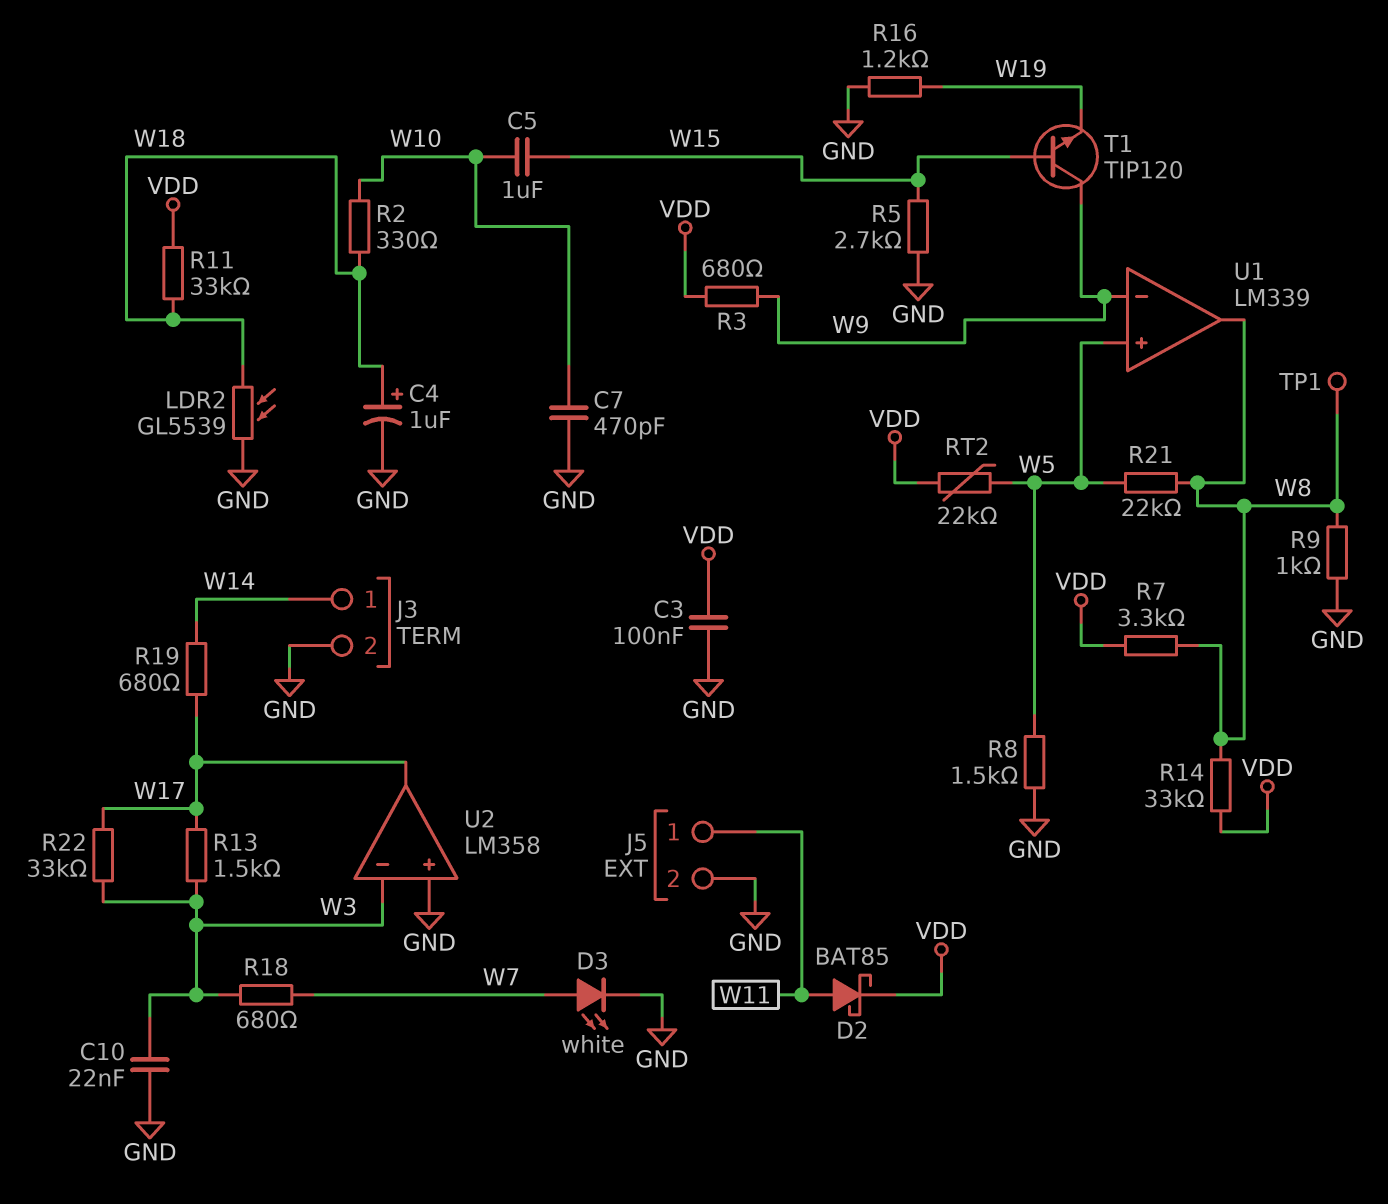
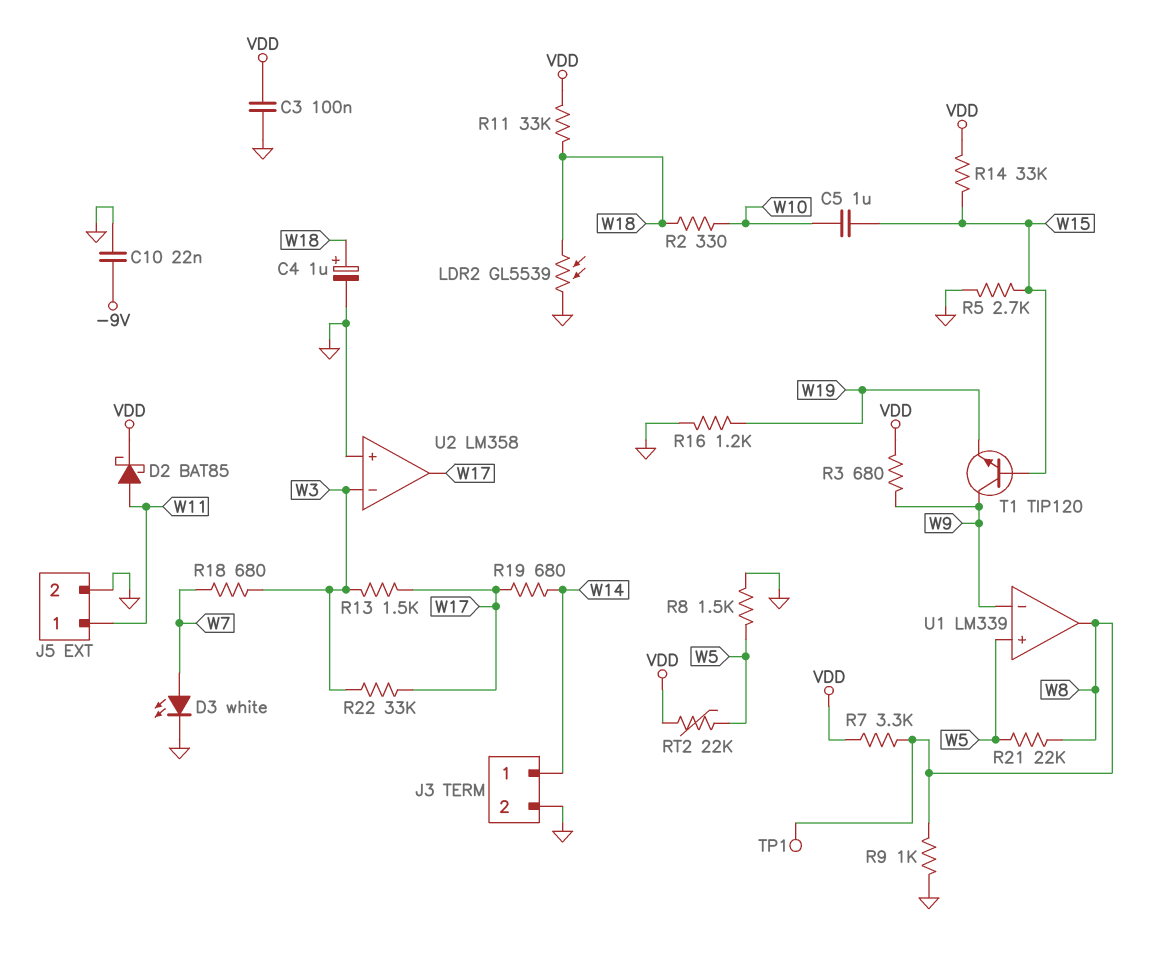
C7: 470pF (GND, W10) -> none
C10: 22nF (GND, W3) -> 22nF (-9V, GND)
R14: 33k (VDD, W8) -> 33k (VDD, W15)

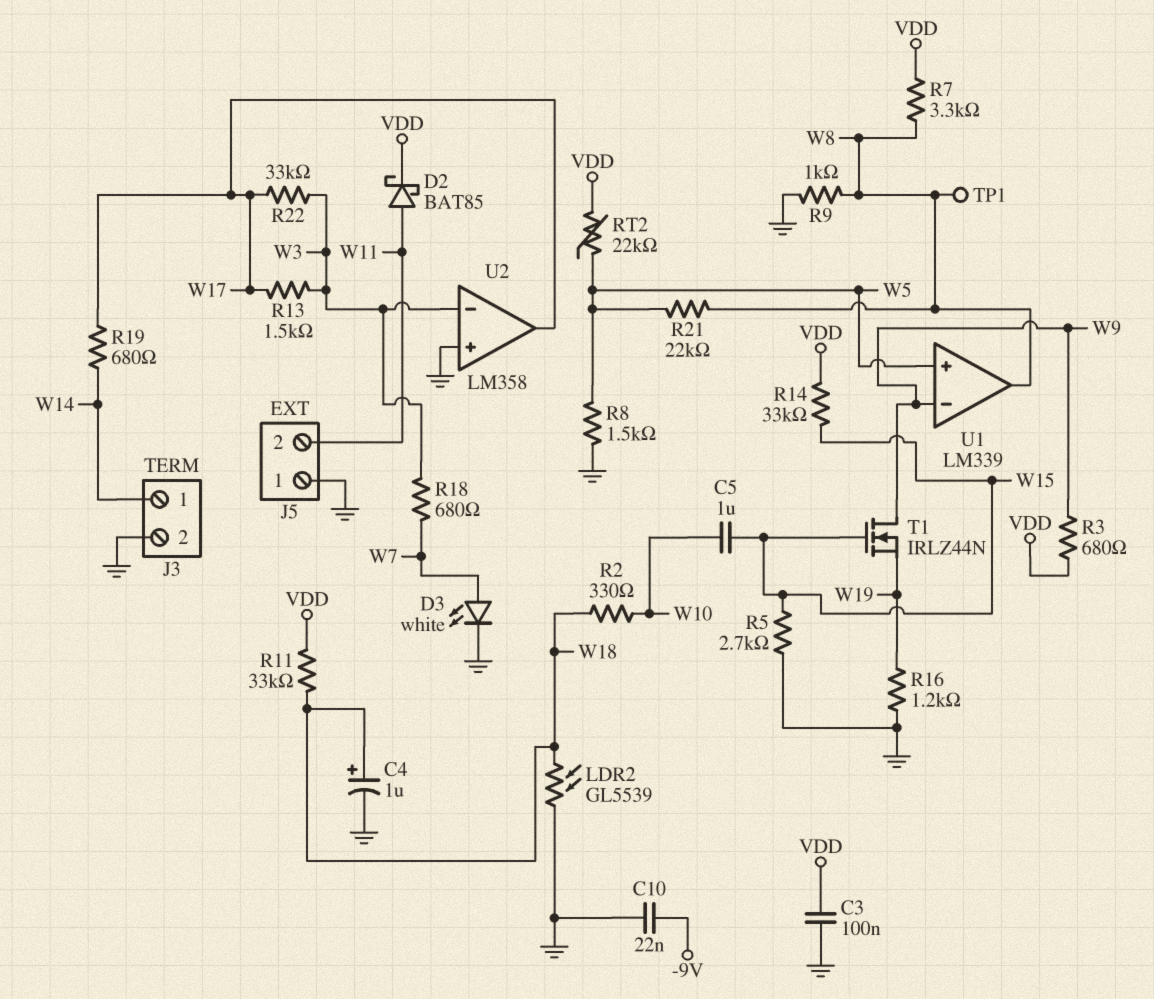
J5 pin 1: W11 -> GND
J5 pin 2: GND -> W11
T1: NPN TIP120 (B W15, C W9, E W19) -> NMOS IRLZ44N (G W15, D W9, S W19)

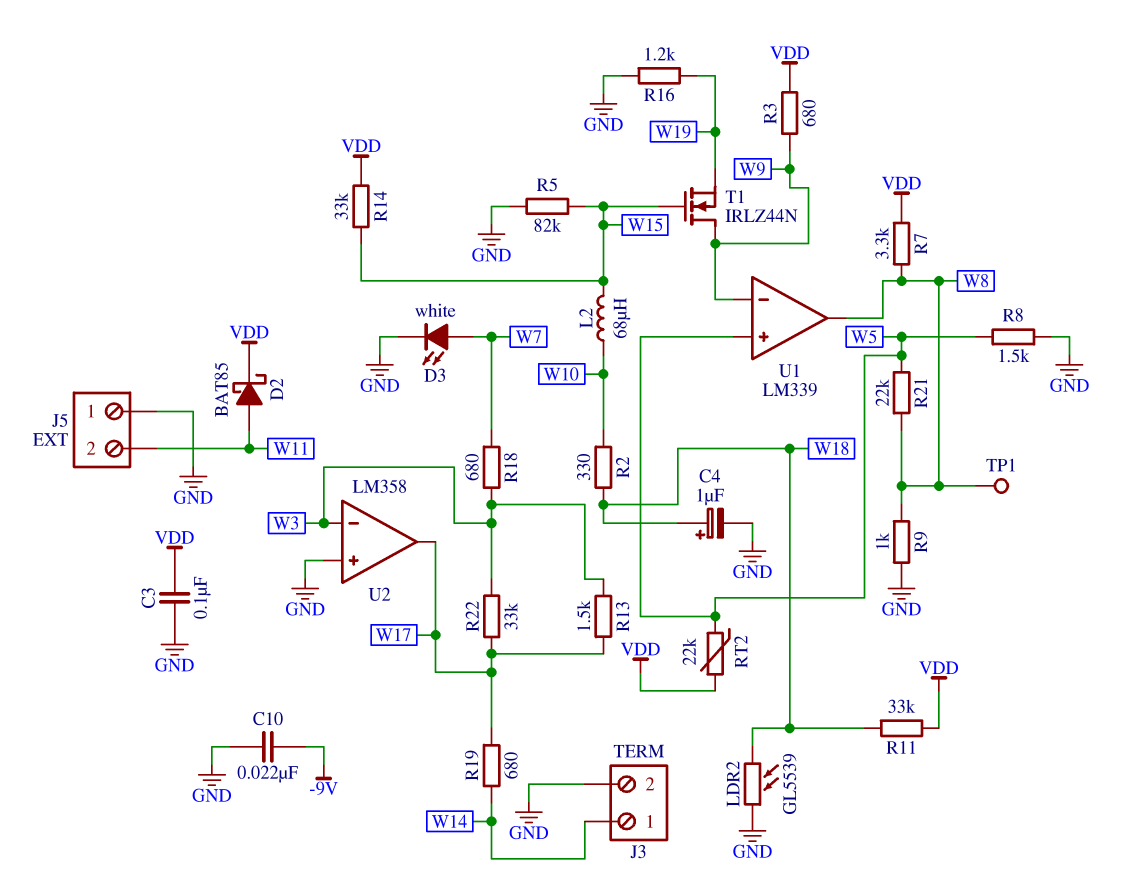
C5: 1uF (W10, W15) -> none
L2: none -> 68uH (W10, W15)
R5: 2.7k (GND, W15) -> 82k (GND, W15)

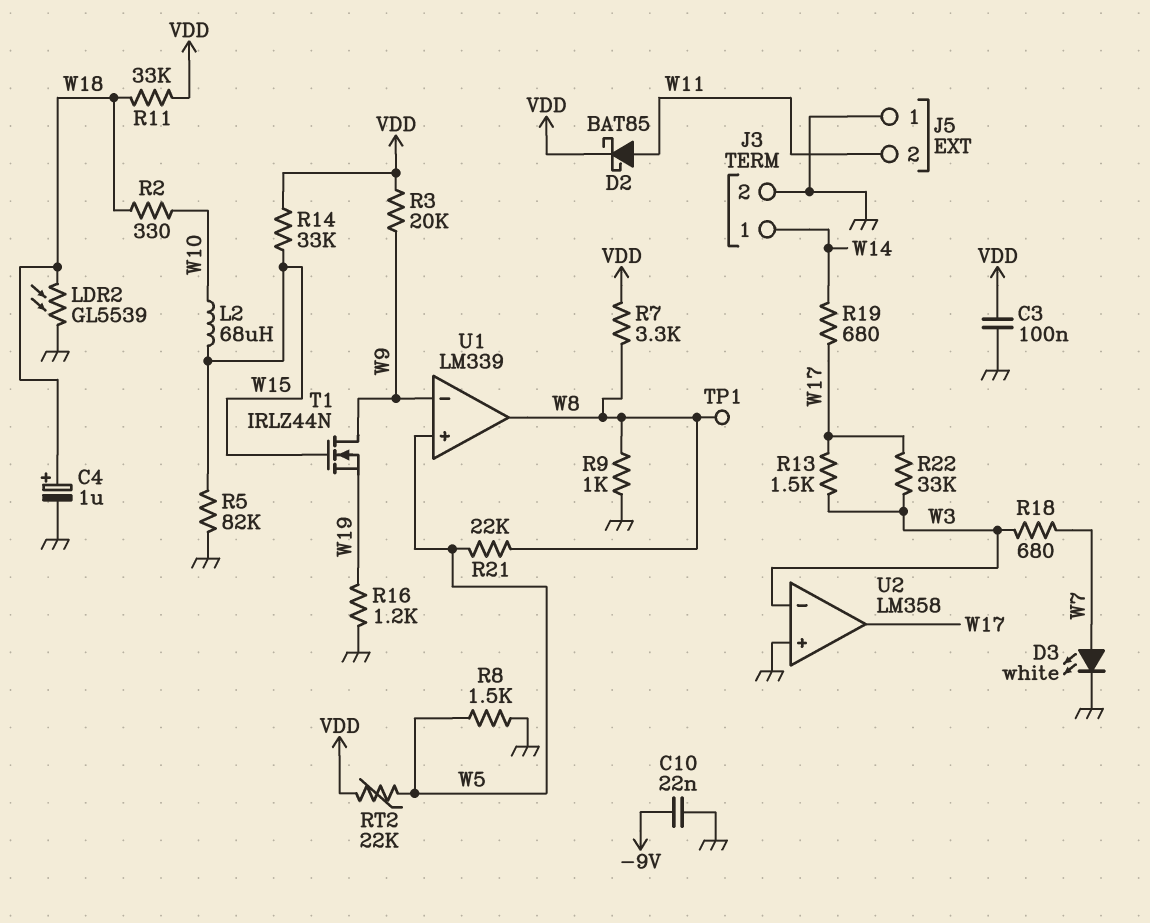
R3: 680 (VDD, W9) -> 20k (VDD, W9)

